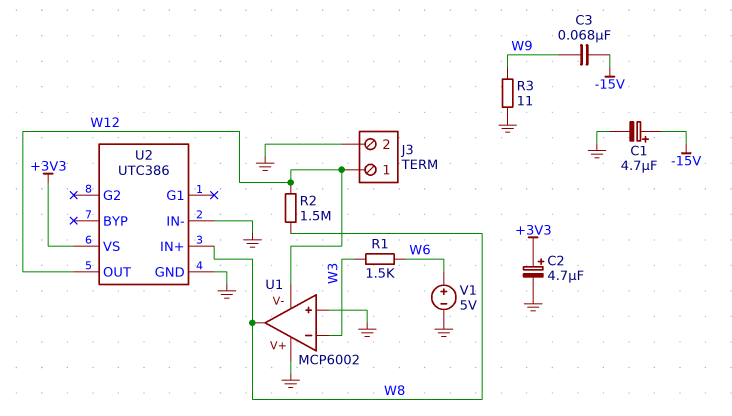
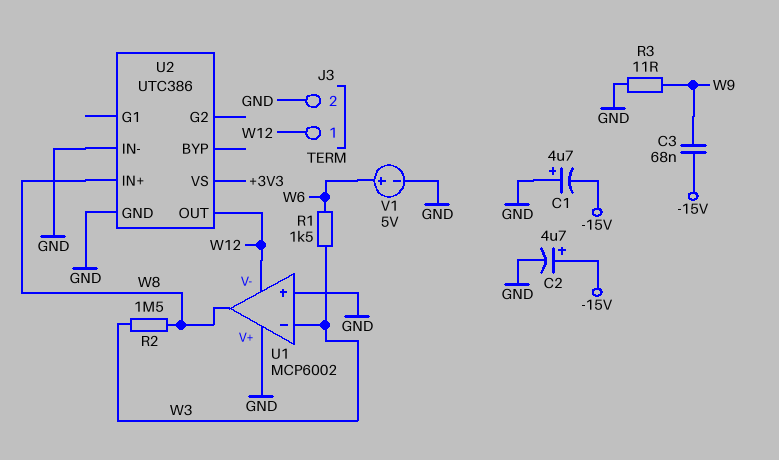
C1: 4.7uF (plus -15V, minus GND) -> 4.7uF (plus GND, minus -15V)
C2: 4.7uF (plus +3V3, minus GND) -> 4.7uF (plus -15V, minus GND)
R2: 1.5M (W8, W12) -> 1.5M (W3, W8)

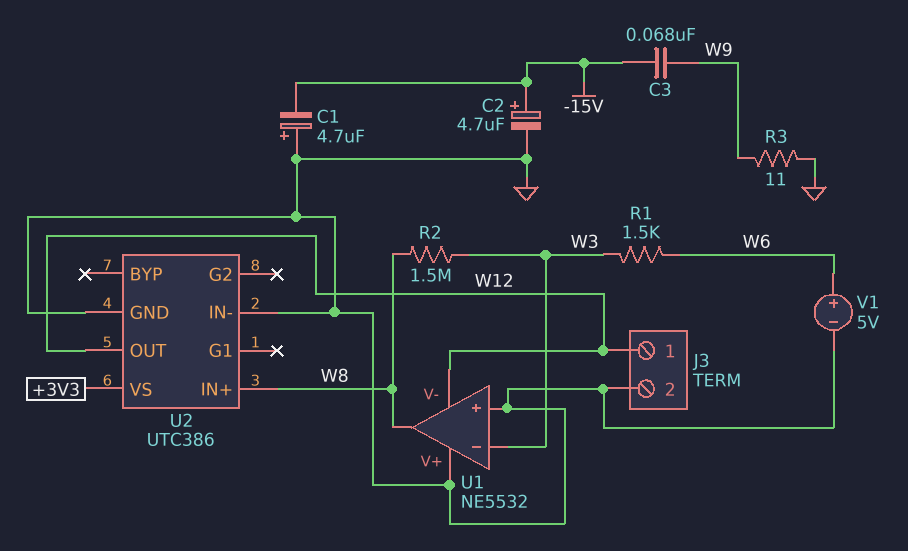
U1: MCP6002 -> NE5532

